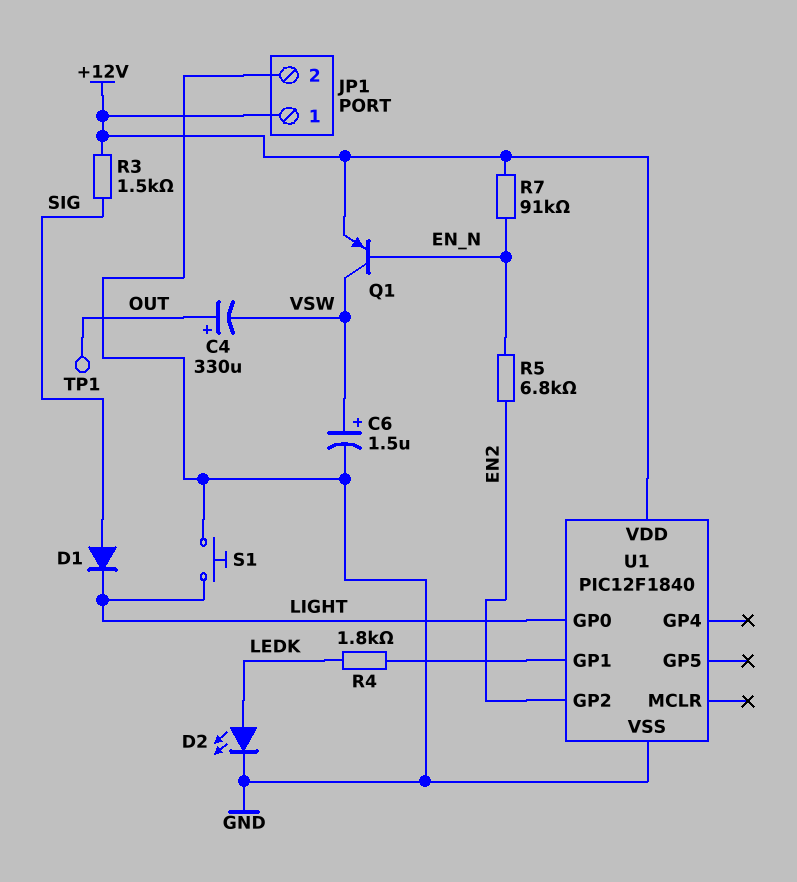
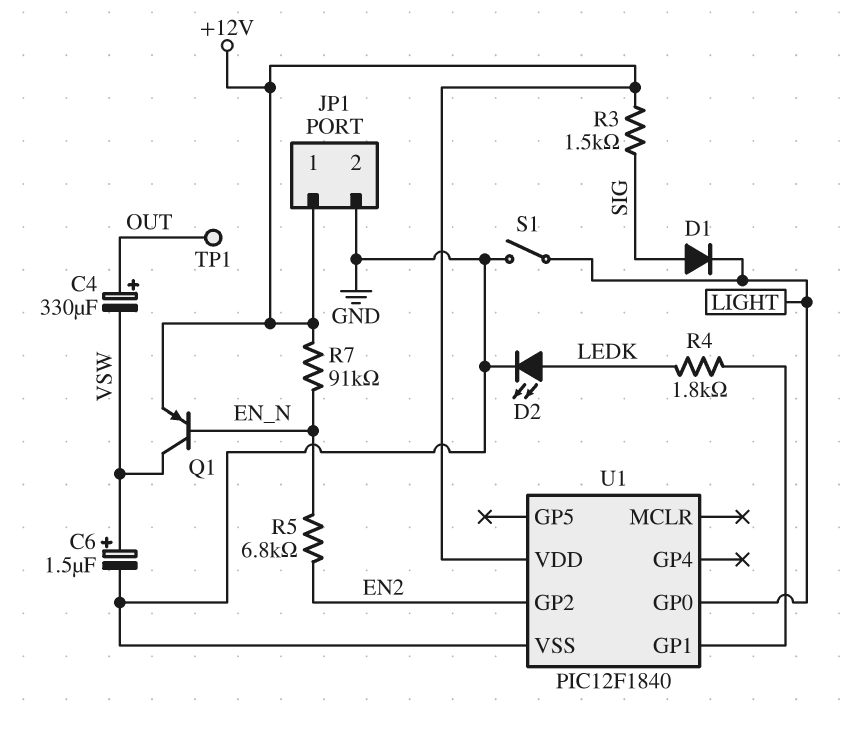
S1: button (GND, LIGHT) -> switch (GND, LIGHT)

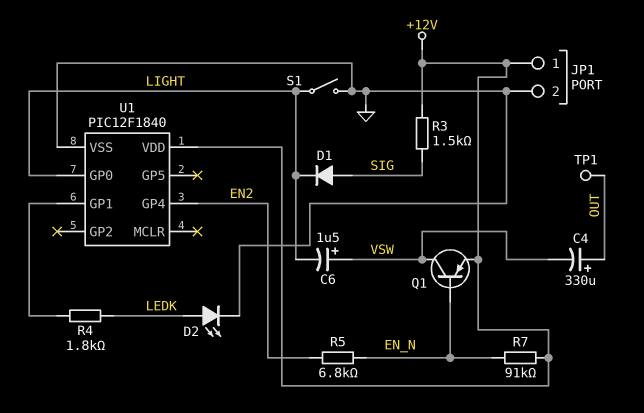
C6: 1.5uF (plus VSW, minus GND) -> 1.5uF (plus VSW, minus LIGHT)
U1 pin GP2: EN2 -> none
U1 pin GP4: none -> EN2

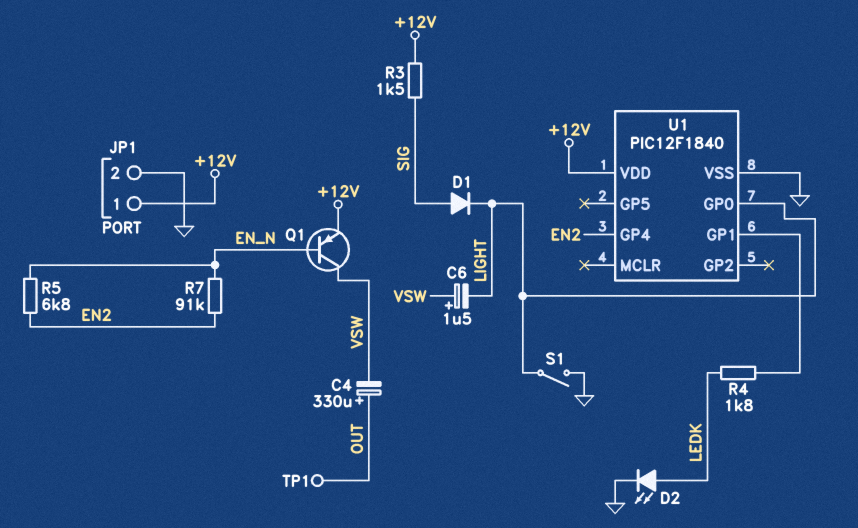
R7: 91k (+12V, EN_N) -> 91k (EN2, EN_N)

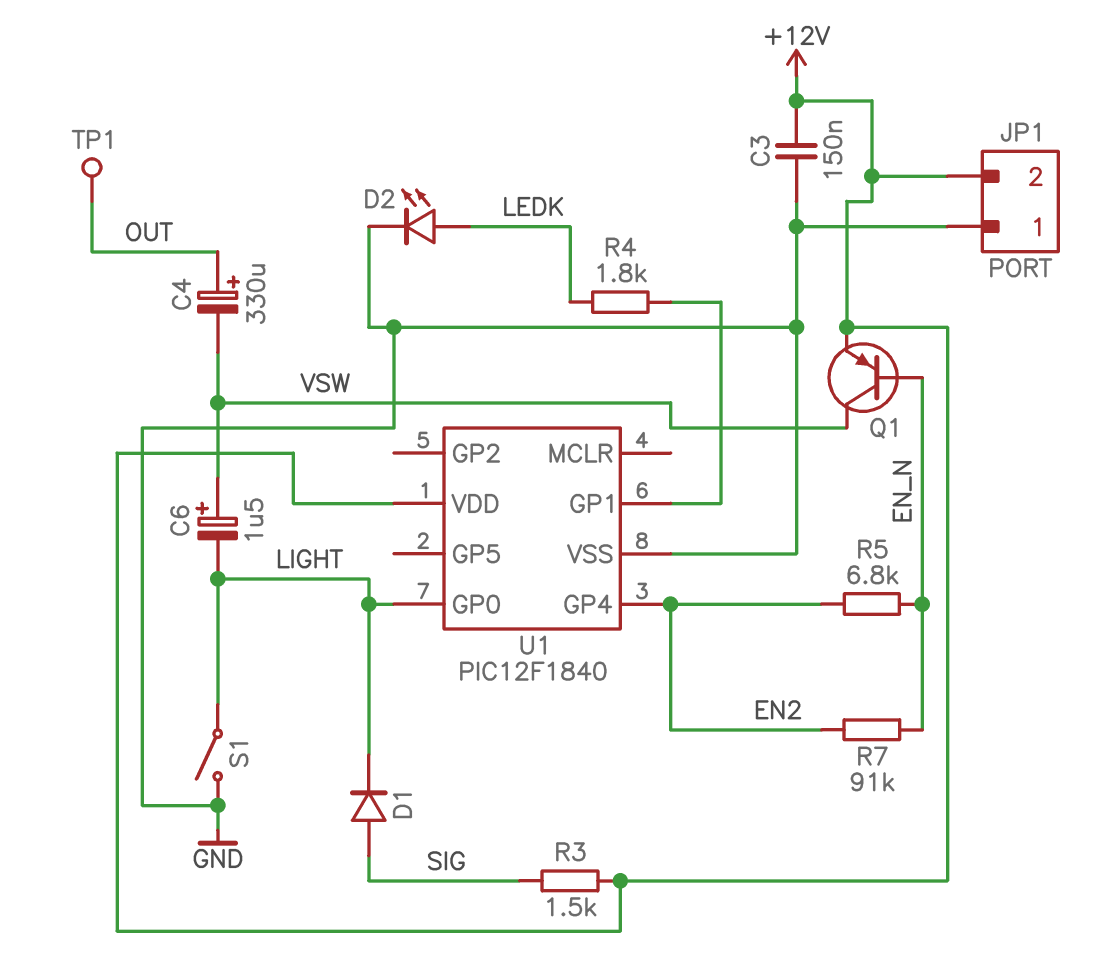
C3: none -> 150nF (+12V, GND)
JP1 pin 1: +12V -> GND
JP1 pin 2: GND -> +12V

